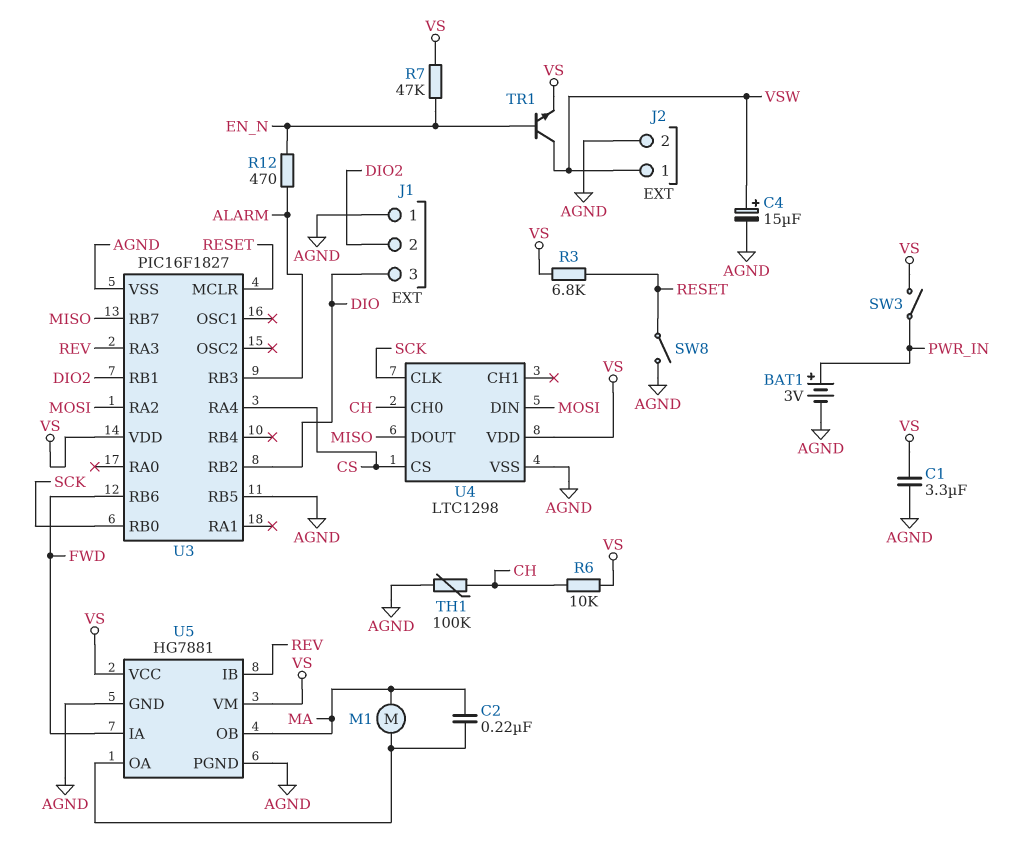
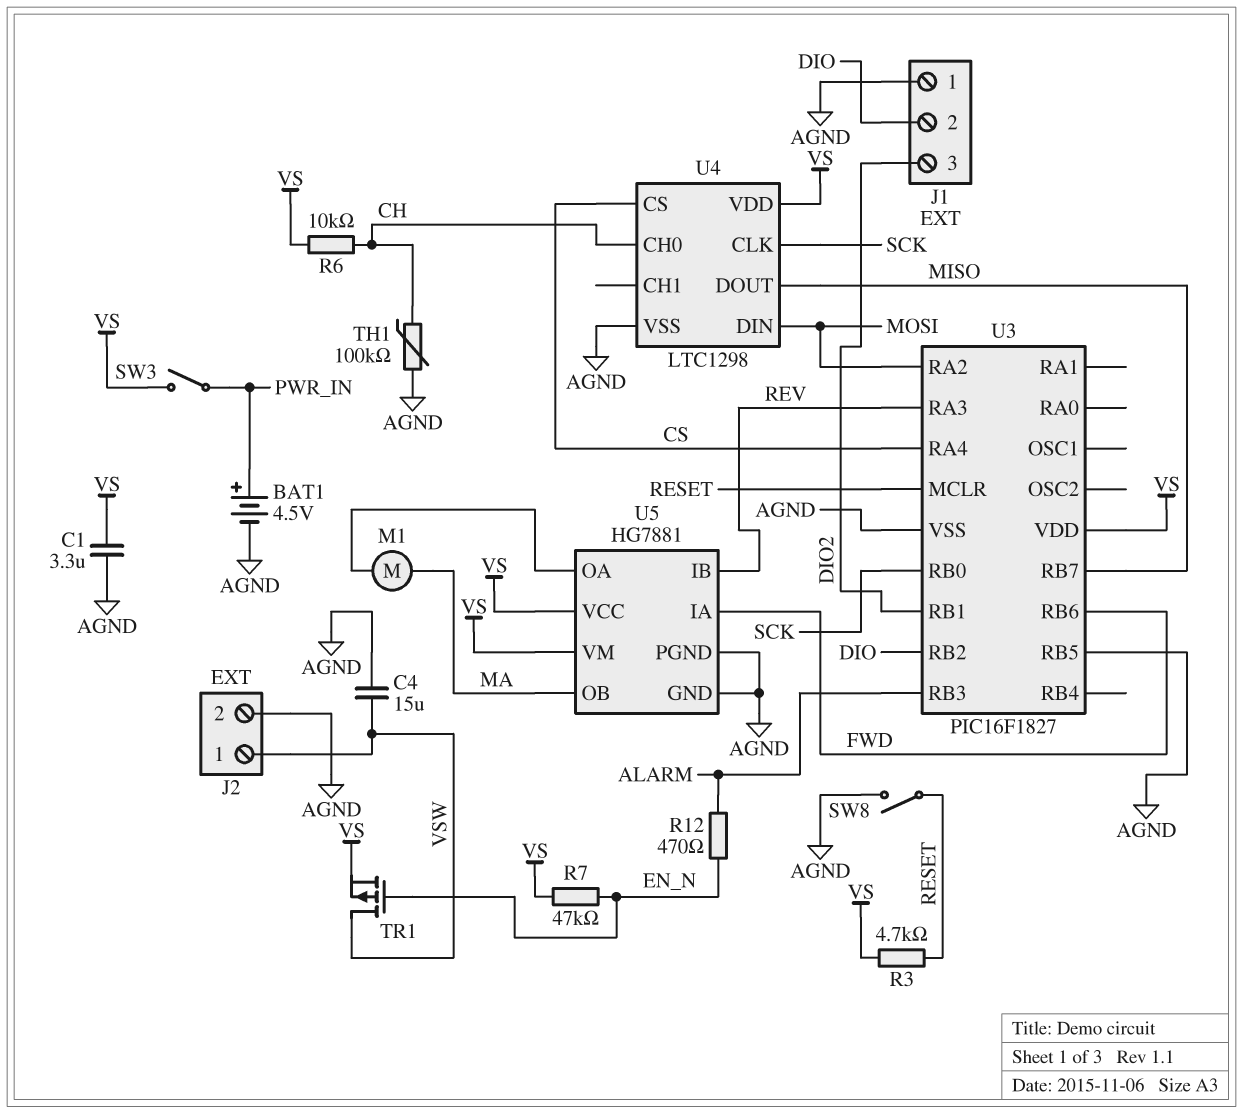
BAT1: 3V (plus PWR_IN, minus AGND) -> 4.5V (plus PWR_IN, minus AGND)
C2: 220nF (MA, U5/OA) -> none
C4: 15uF (plus VSW, minus AGND) -> 15uF (AGND, VSW)
J1 pin 2: DIO2 -> DIO
J1 pin 3: DIO -> DIO2
R3: 6.8k (RESET, VS) -> 4.7k (RESET, VS)
TR1: NPN (B EN_N, C VSW, E VS) -> PMOS (G EN_N, D VSW, S VS)

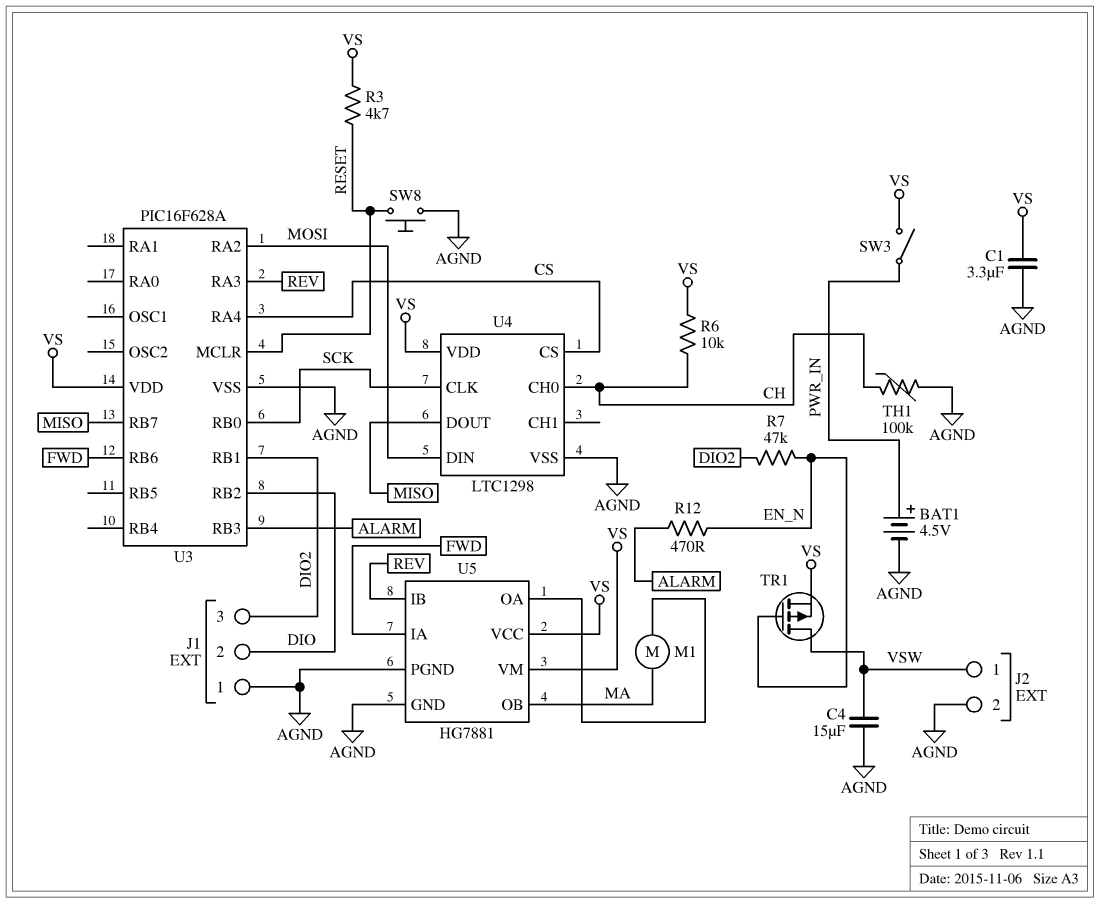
R7: 47k (EN_N, VS) -> 47k (DIO2, EN_N)
SW8: switch (AGND, RESET) -> button (AGND, RESET)
U3: PIC16F1827 -> PIC16F628A
U3 pin RB5: AGND -> none

